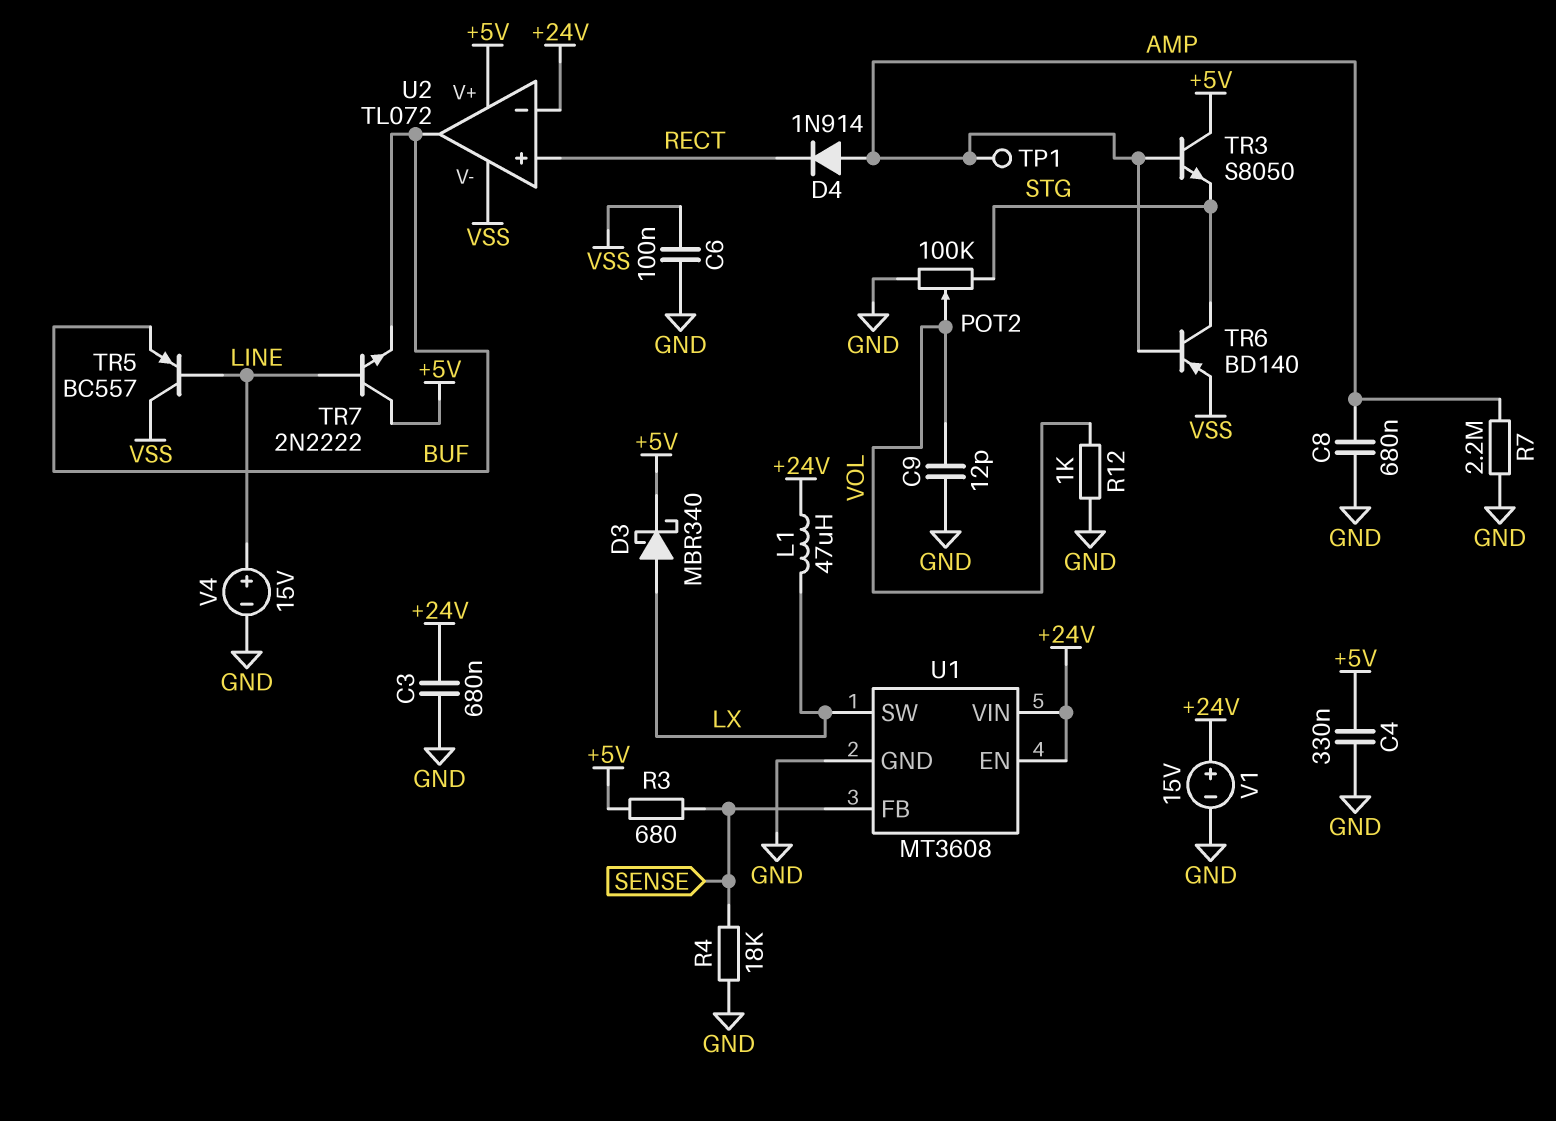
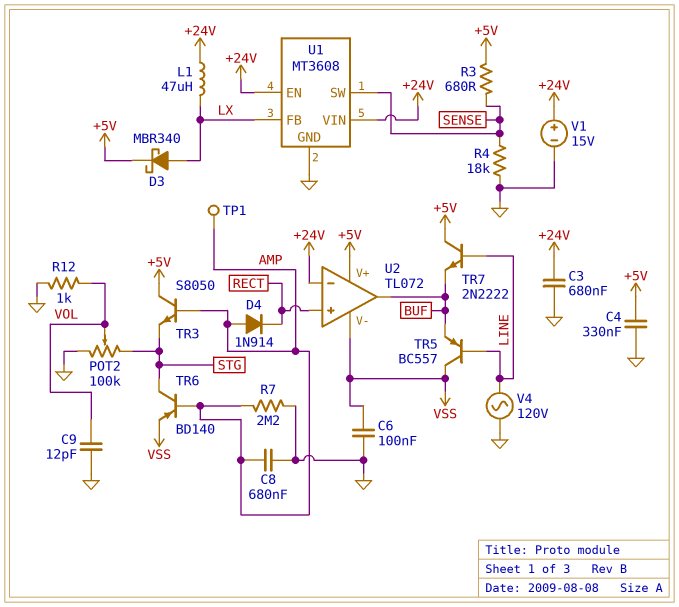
U1 pin FB: SENSE -> LX
U1 pin SW: LX -> SENSE
V4: 15V (plus LINE, minus GND) -> AC 120V (GND, LINE)

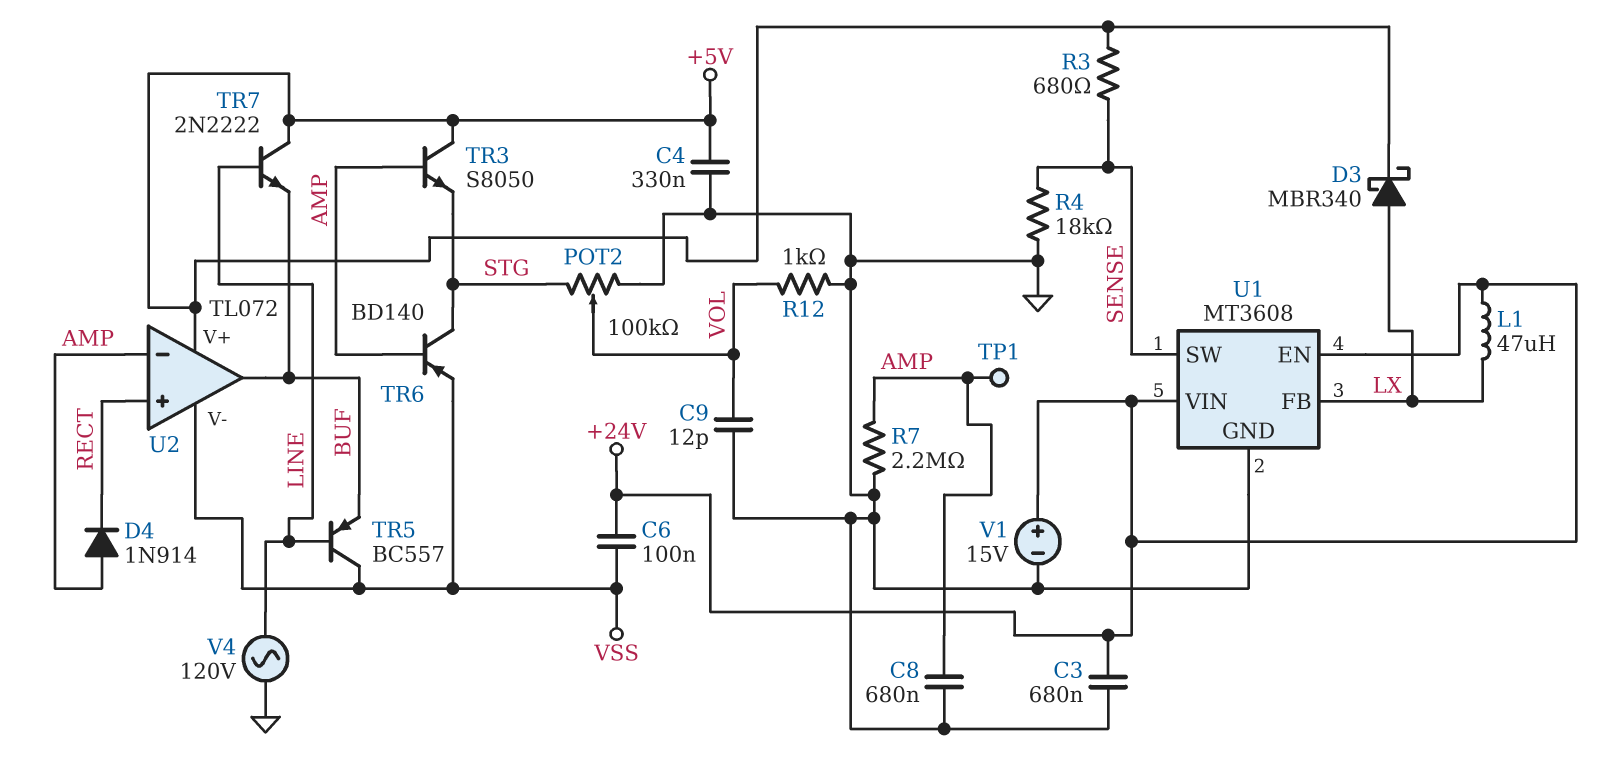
C6: 100nF (GND, VSS) -> 100nF (+24V, VSS)
U2 pin in-: +24V -> AMP

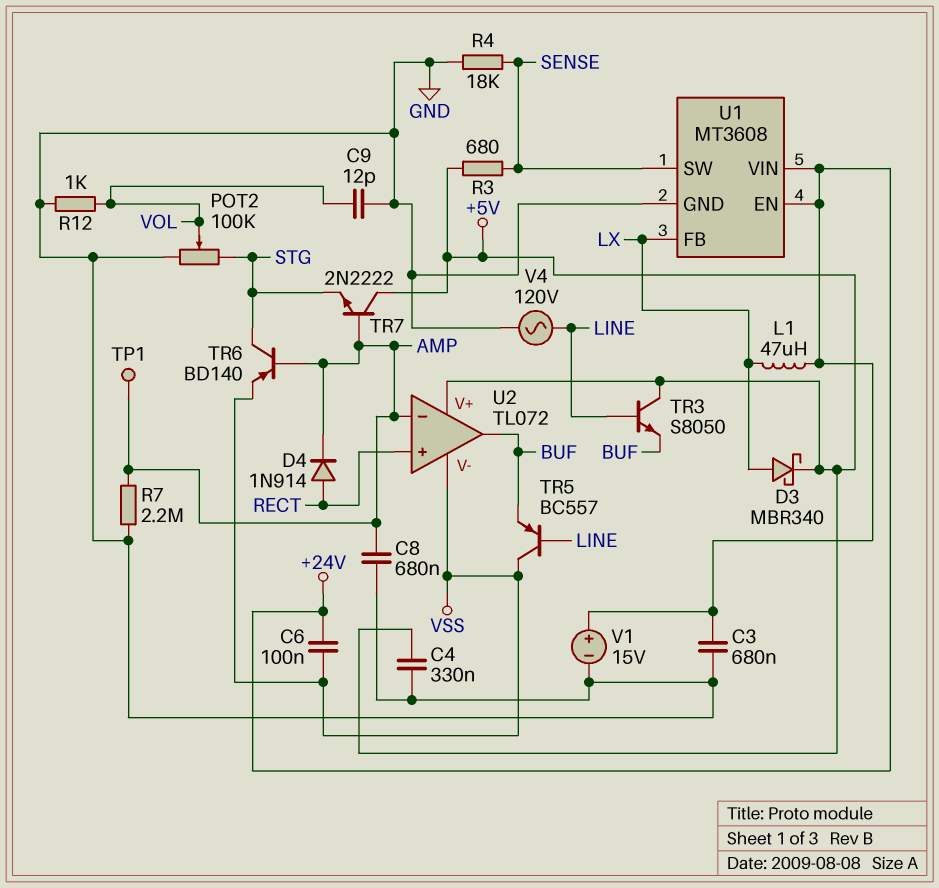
D4: diode 1N914 (A AMP, K RECT) -> diode 1N914 (A RECT, K AMP)
TR3: NPN S8050 (B AMP, C +5V, E STG) -> NPN S8050 (B LINE, C +5V, E BUF)
TR7: NPN 2N2222 (B LINE, C +5V, E BUF) -> NPN 2N2222 (B AMP, C +5V, E STG)

